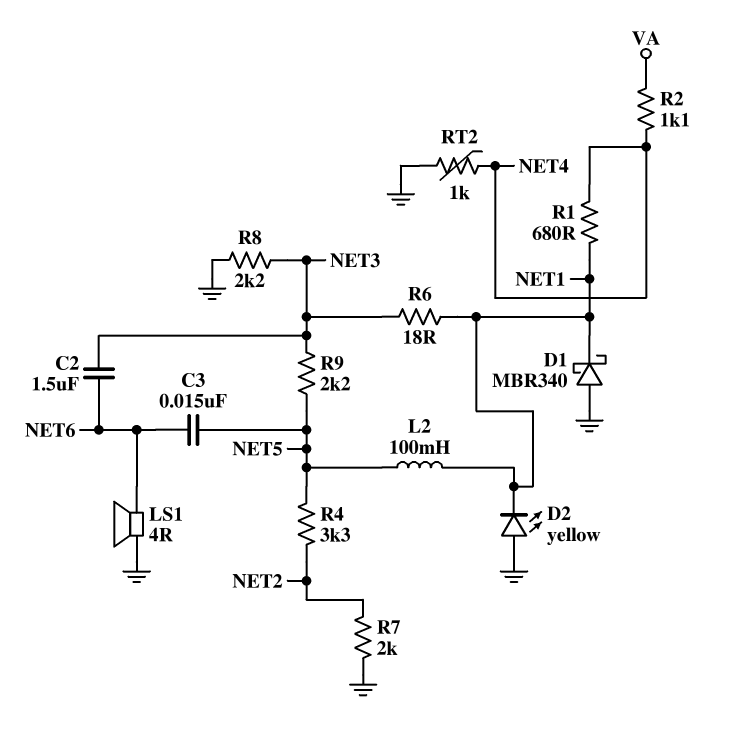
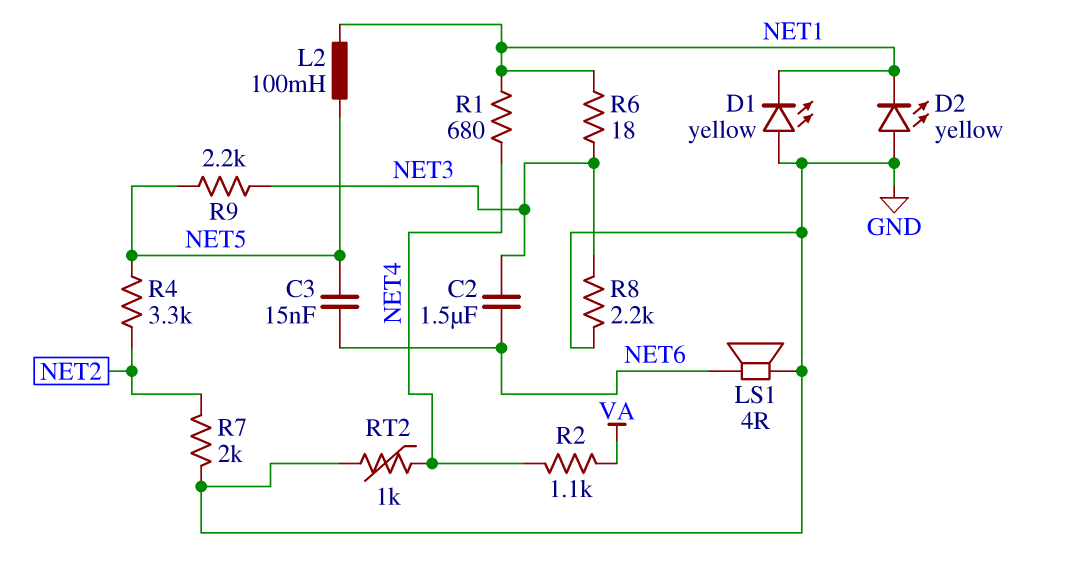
D1: schottky MBR340 (A GND, K NET1) -> LED yellow (A GND, K NET1)

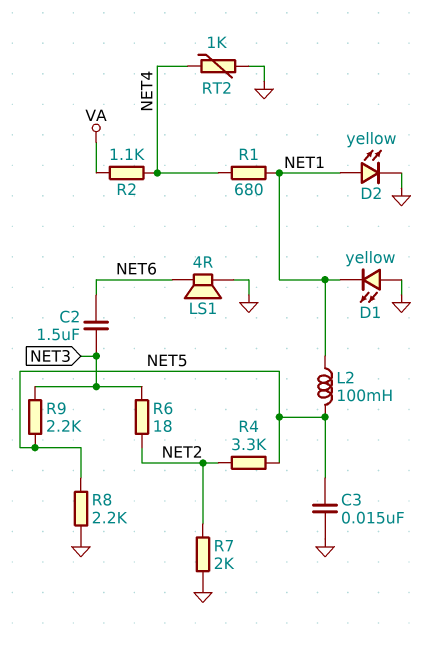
C3: 15nF (NET5, NET6) -> 15nF (GND, NET5)
D2: LED yellow (A GND, K NET1) -> LED yellow (A NET1, K GND)
R6: 18 (NET1, NET3) -> 18 (NET2, NET3)
R8: 2.2k (GND, NET3) -> 2.2k (GND, NET5)

